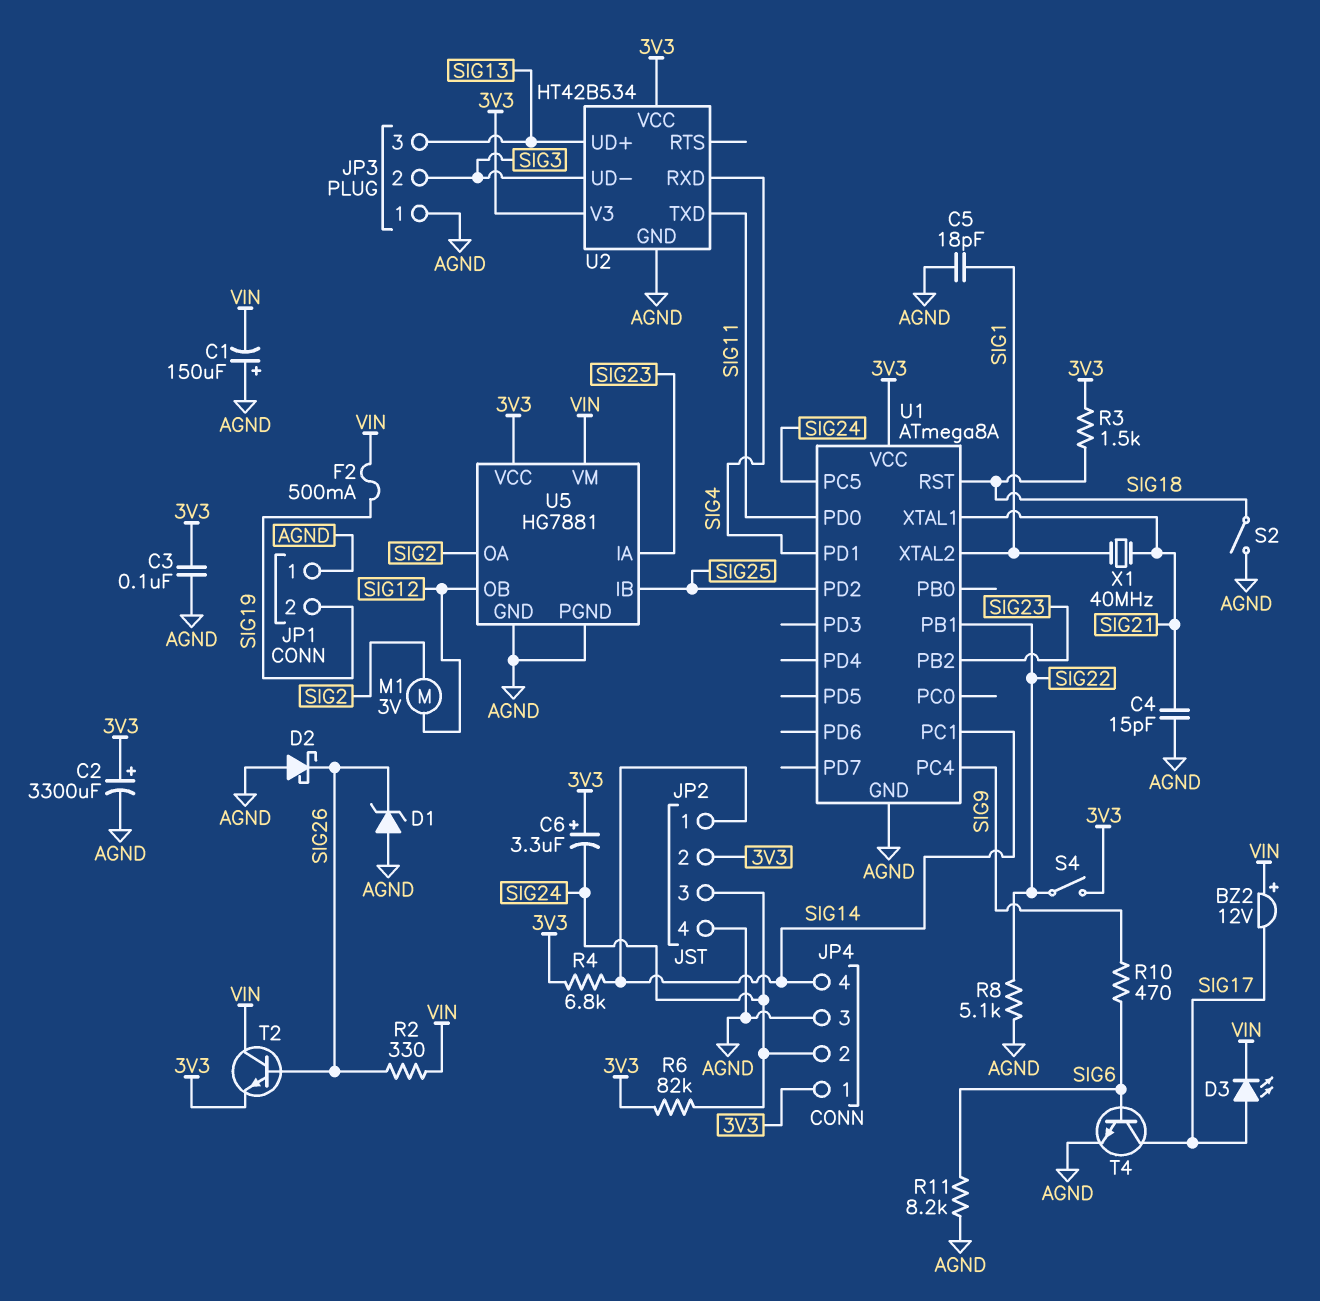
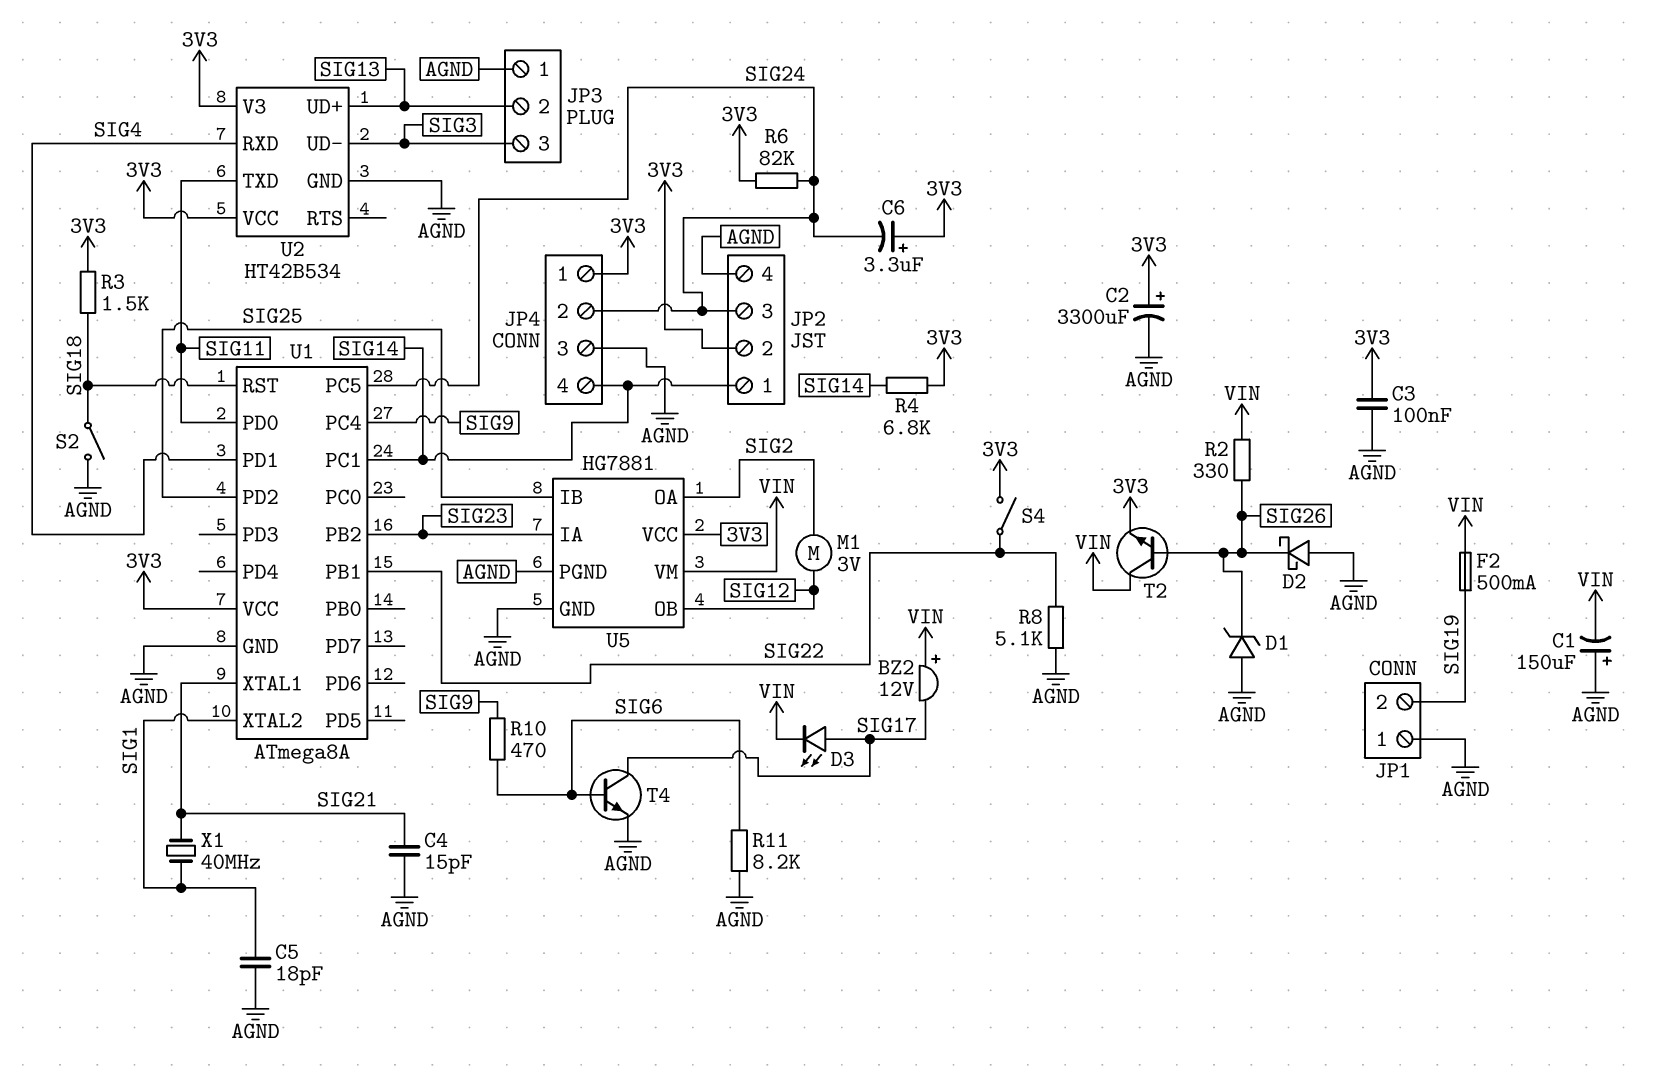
JP3 pin 2: SIG3 -> SIG13
JP3 pin 3: SIG13 -> SIG3

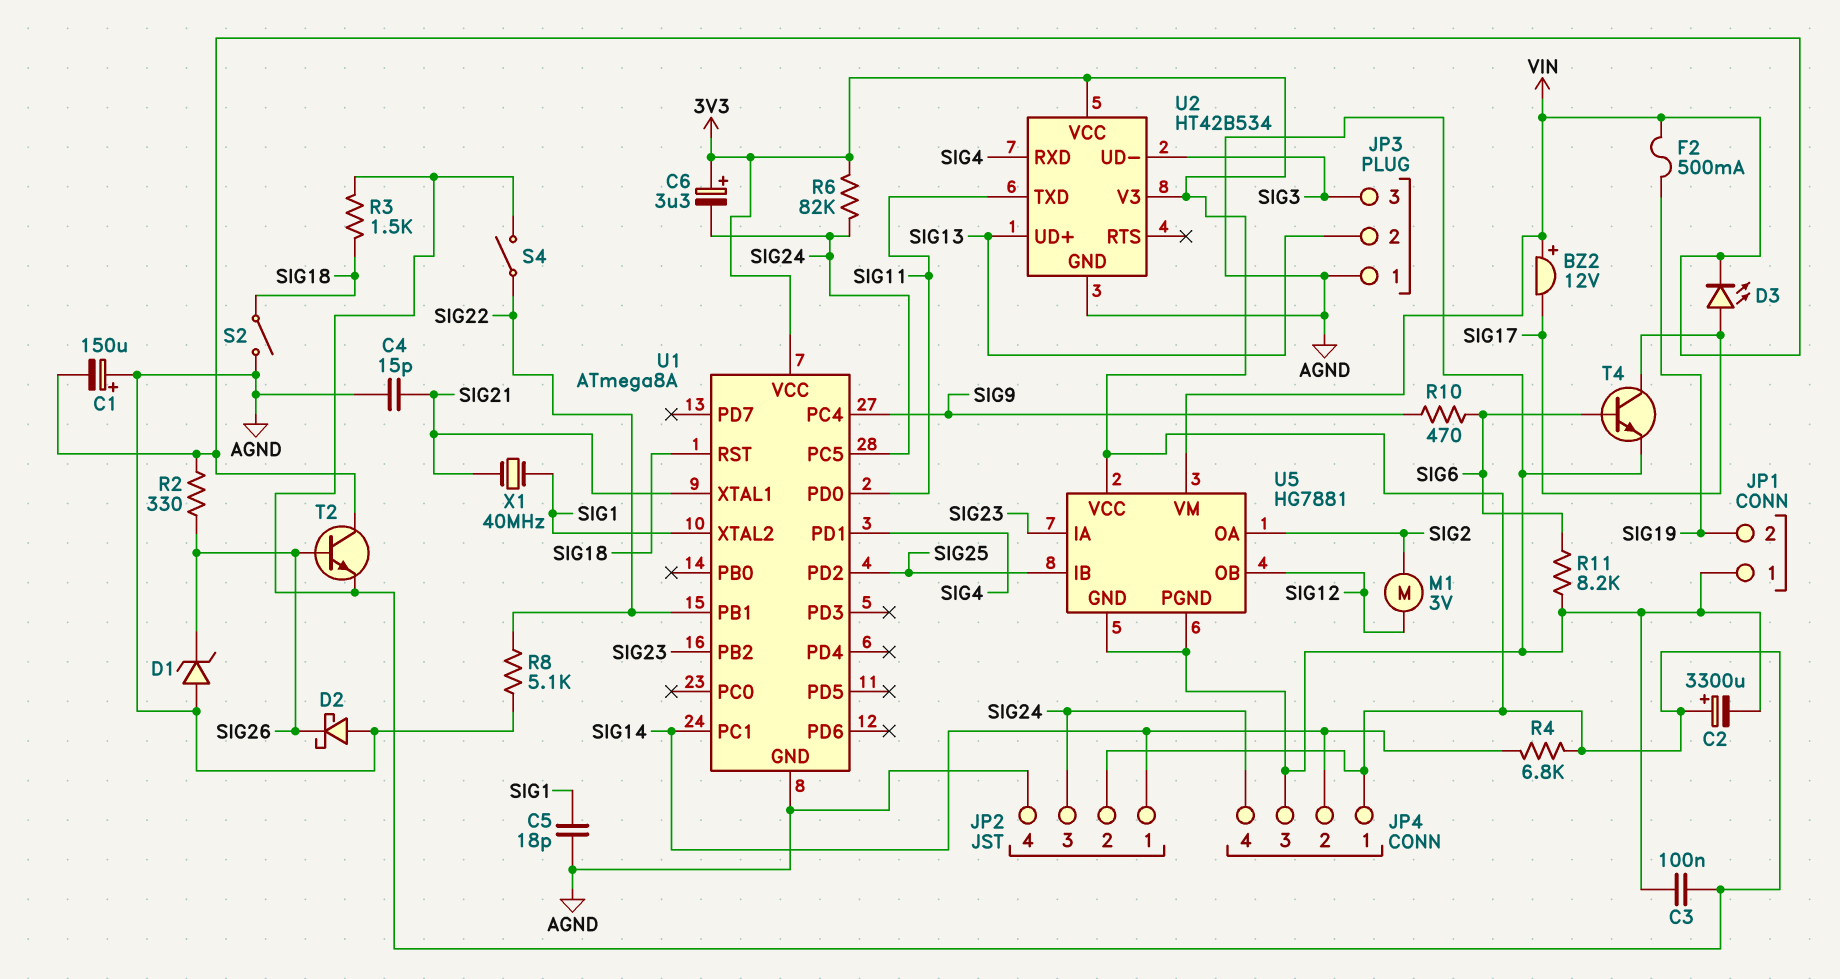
JP4 pin 2: SIG24 -> SIG14
JP4 pin 4: SIG14 -> SIG24

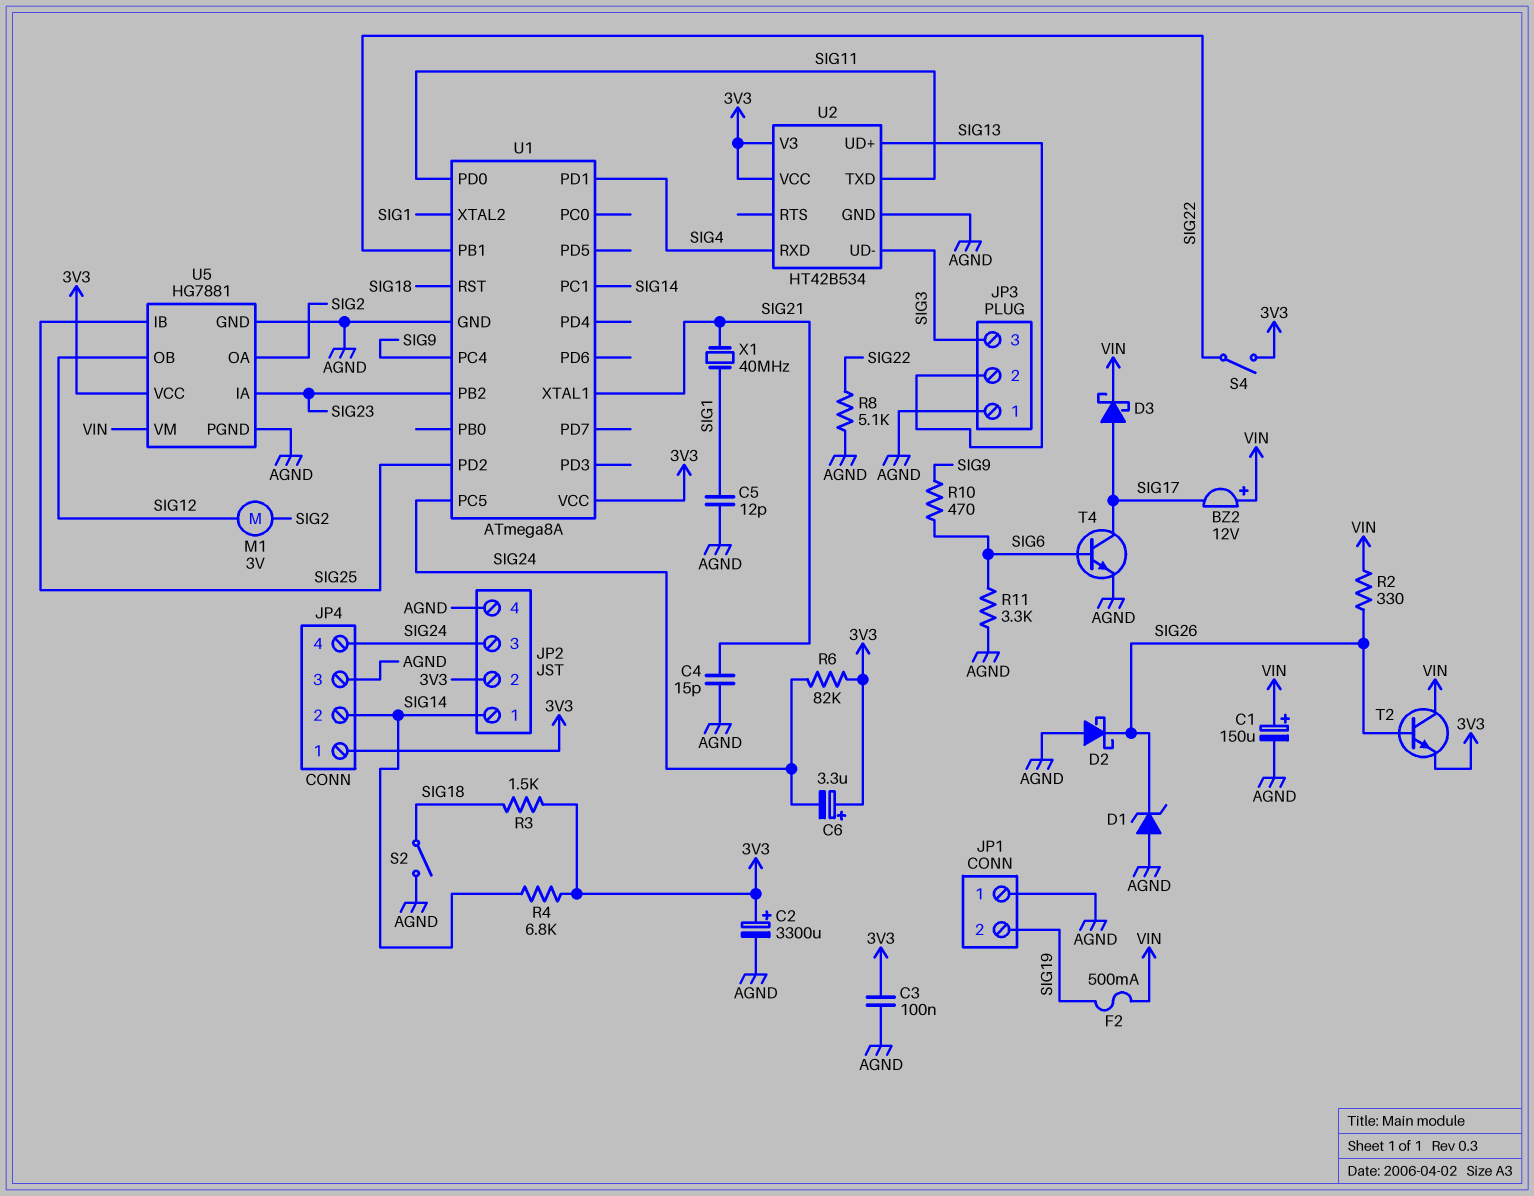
C1: 150uF (plus AGND, minus VIN) -> 150uF (plus VIN, minus AGND)
C5: 18pF (AGND, SIG1) -> 12pF (AGND, SIG1)
D3: LED (A SIG17, K VIN) -> schottky (A SIG17, K VIN)
R11: 8.2k (AGND, SIG6) -> 3.3k (AGND, SIG6)

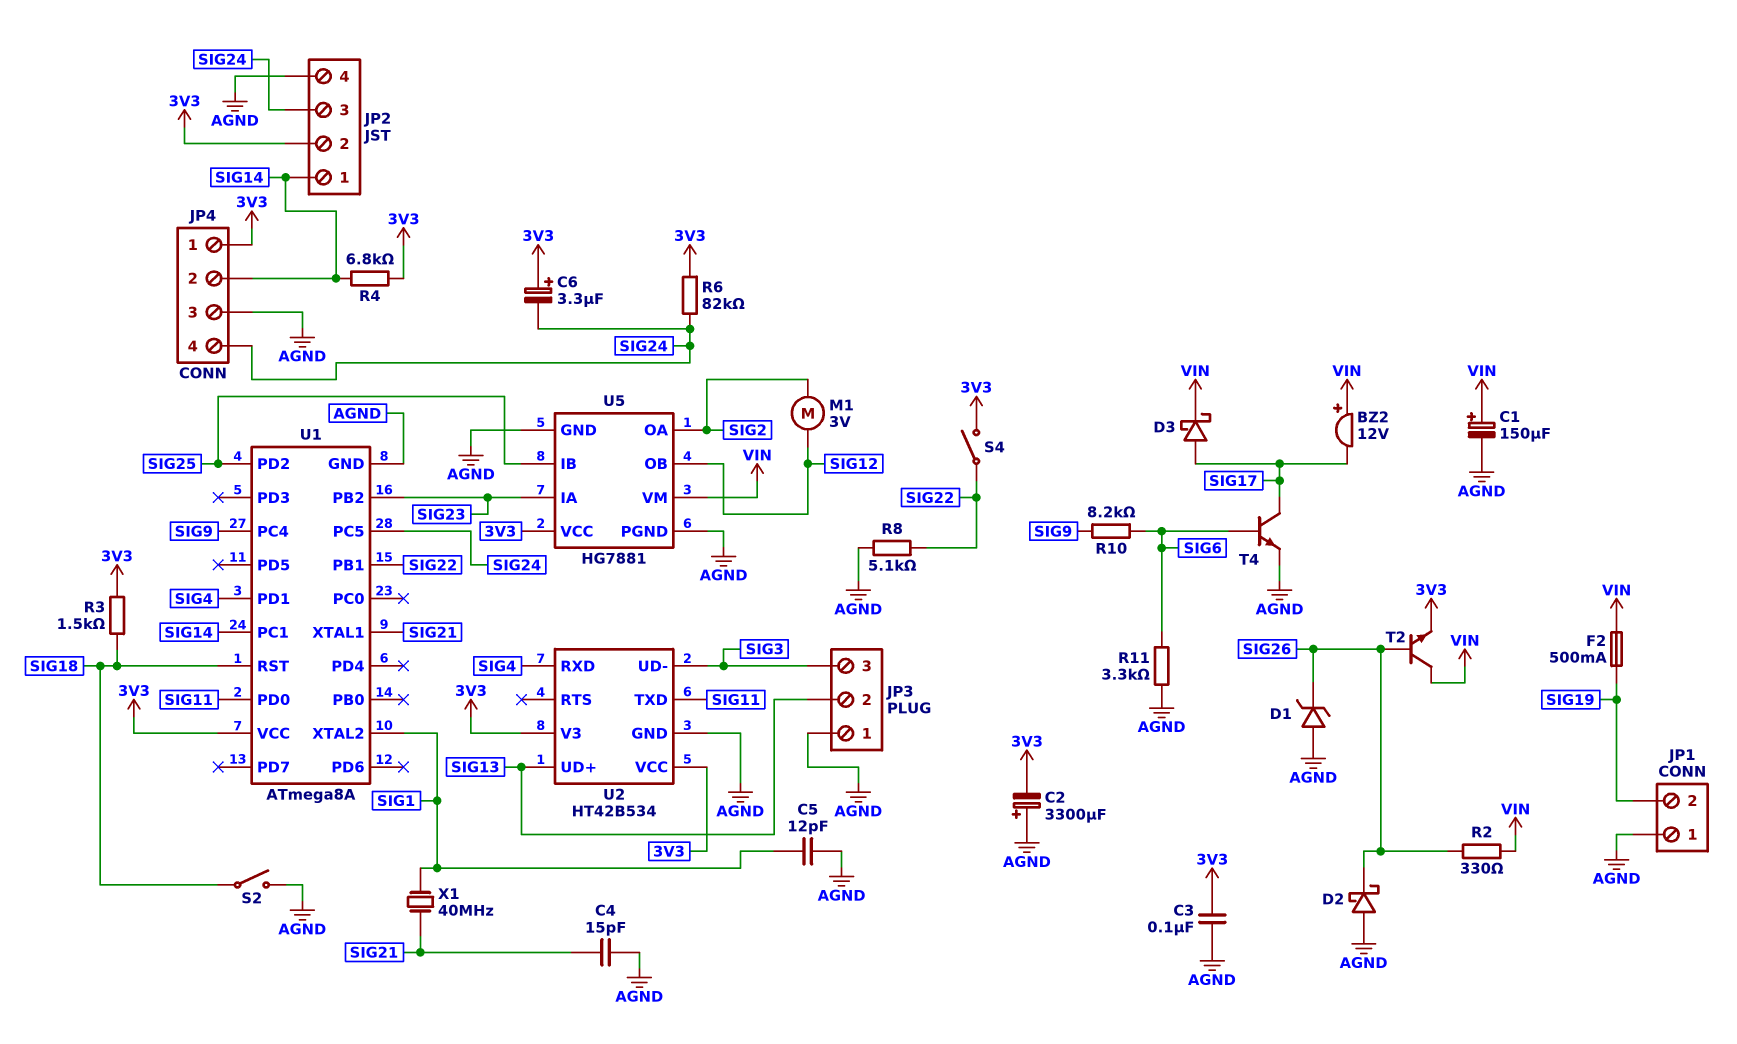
C2: 3300uF (plus 3V3, minus AGND) -> 3300uF (plus AGND, minus 3V3)
R10: 470 (SIG6, SIG9) -> 8.2k (SIG6, SIG9)

